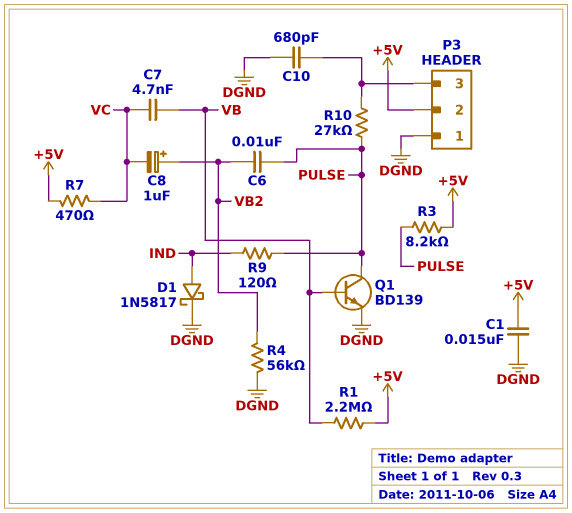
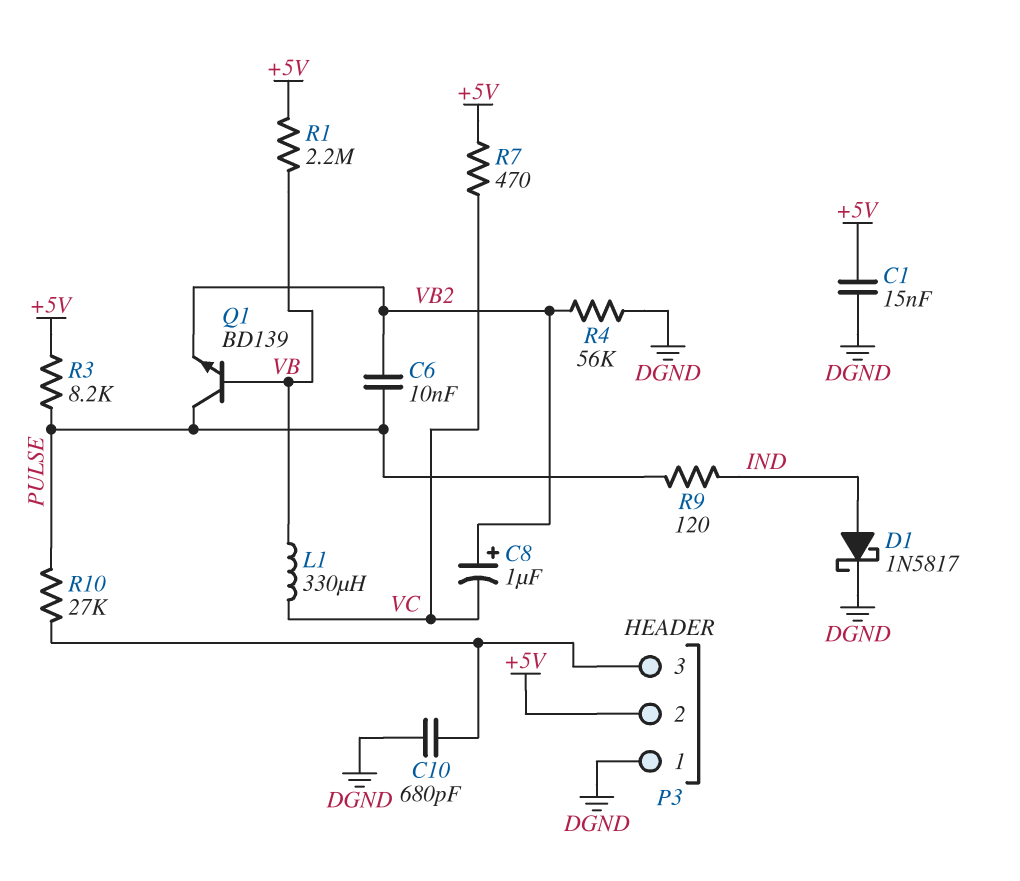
C7: 4.7nF (VB, VC) -> none
L1: none -> 330uH (VB, VC)
Q1: NPN BD139 (B VB, C PULSE, E DGND) -> NPN BD139 (B VB, C PULSE, E VB2)

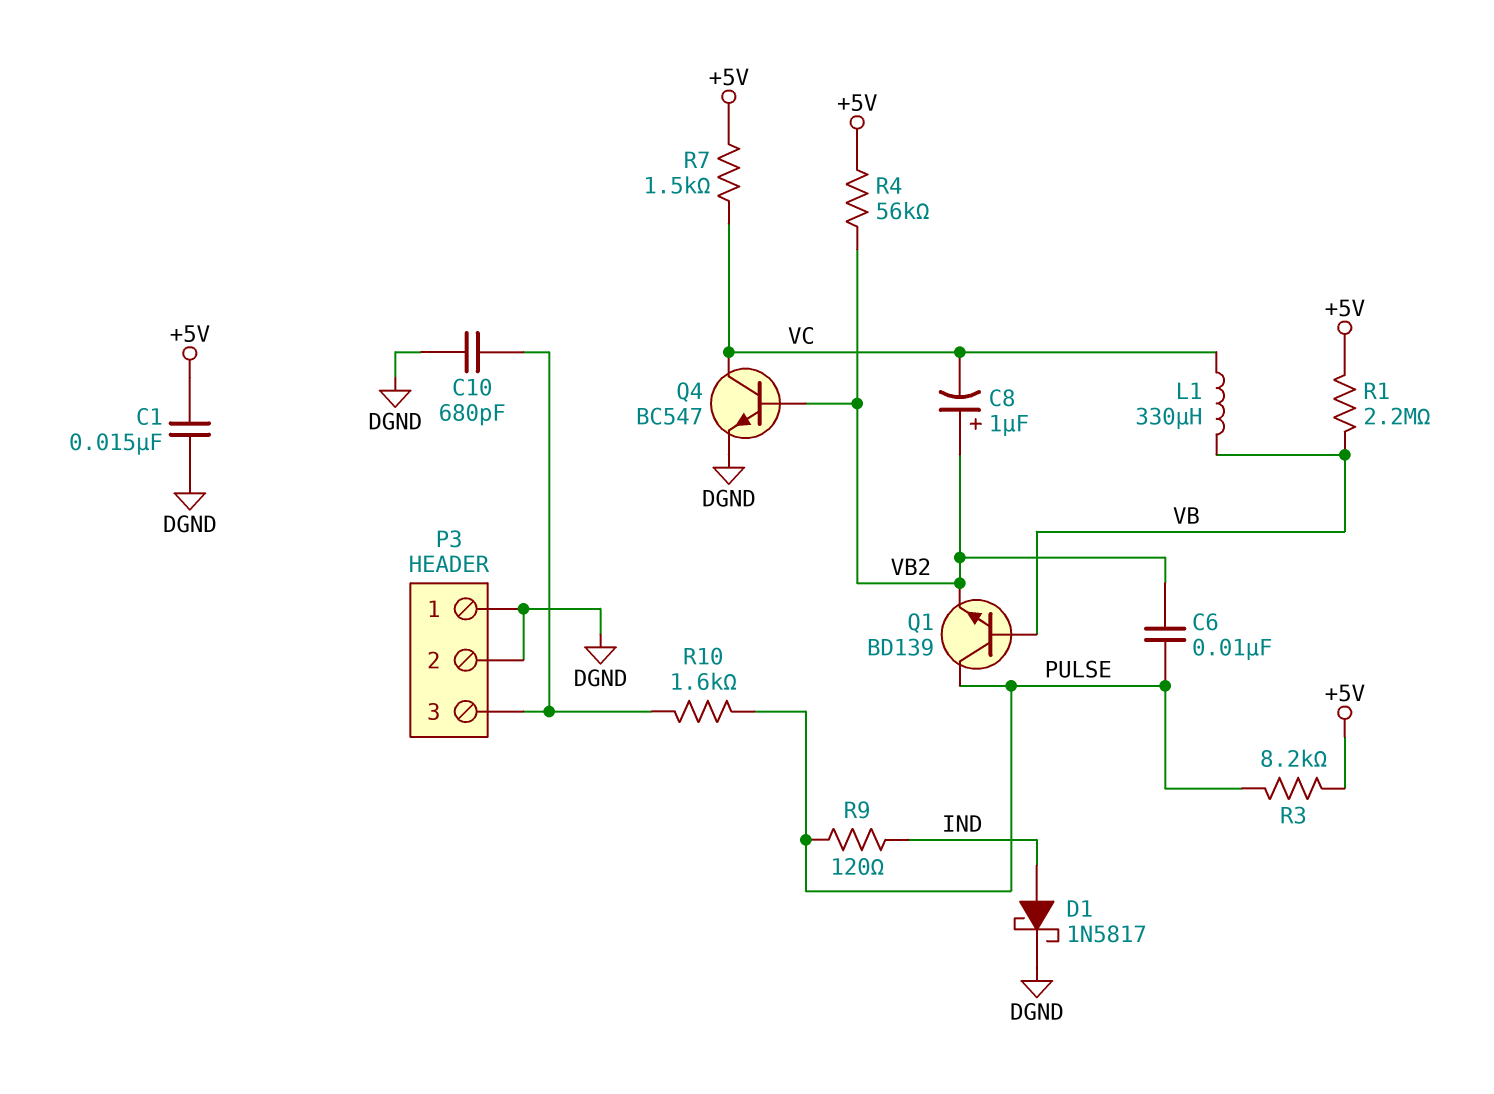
P3 pin 2: +5V -> DGND
Q4: none -> NPN BC547 (B VB2, C VC, E DGND)
R4: 56k (DGND, VB2) -> 56k (+5V, VB2)
R7: 470 (+5V, VC) -> 1.5k (+5V, VC)
R10: 27k (P3/3, PULSE) -> 1.6k (P3/3, PULSE)

